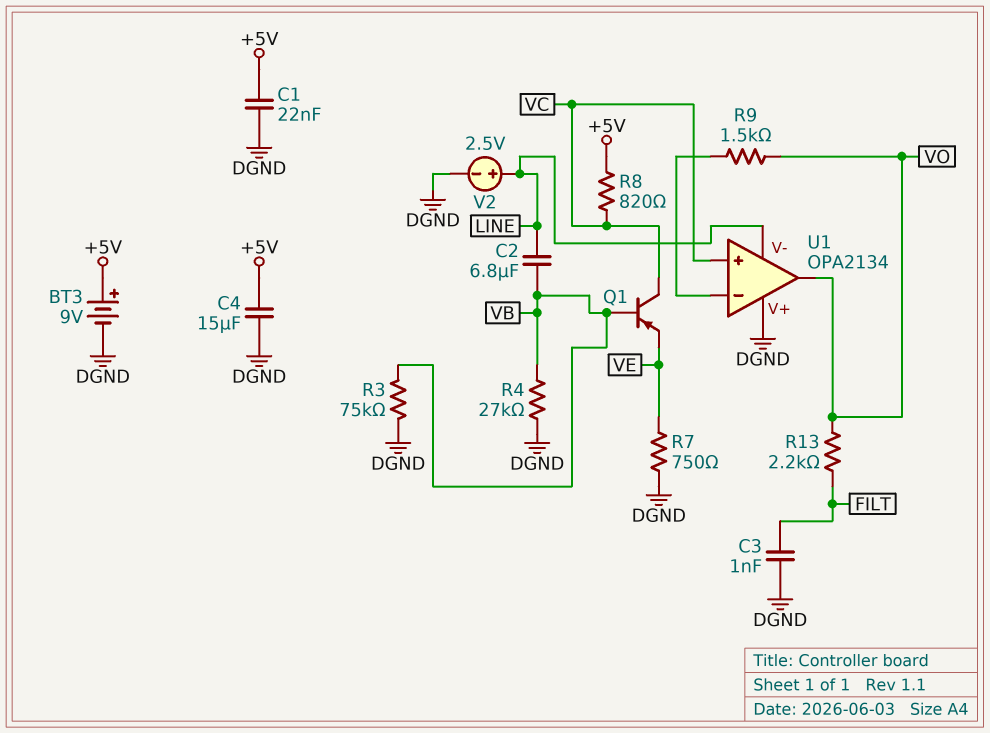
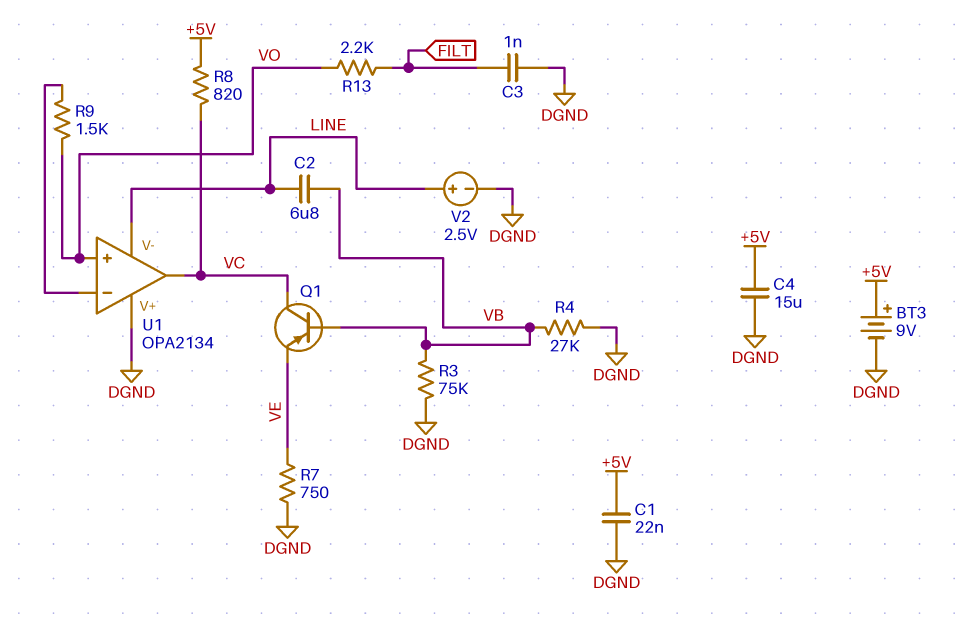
U1 pin in+: VC -> VO
U1 pin out: VO -> VC

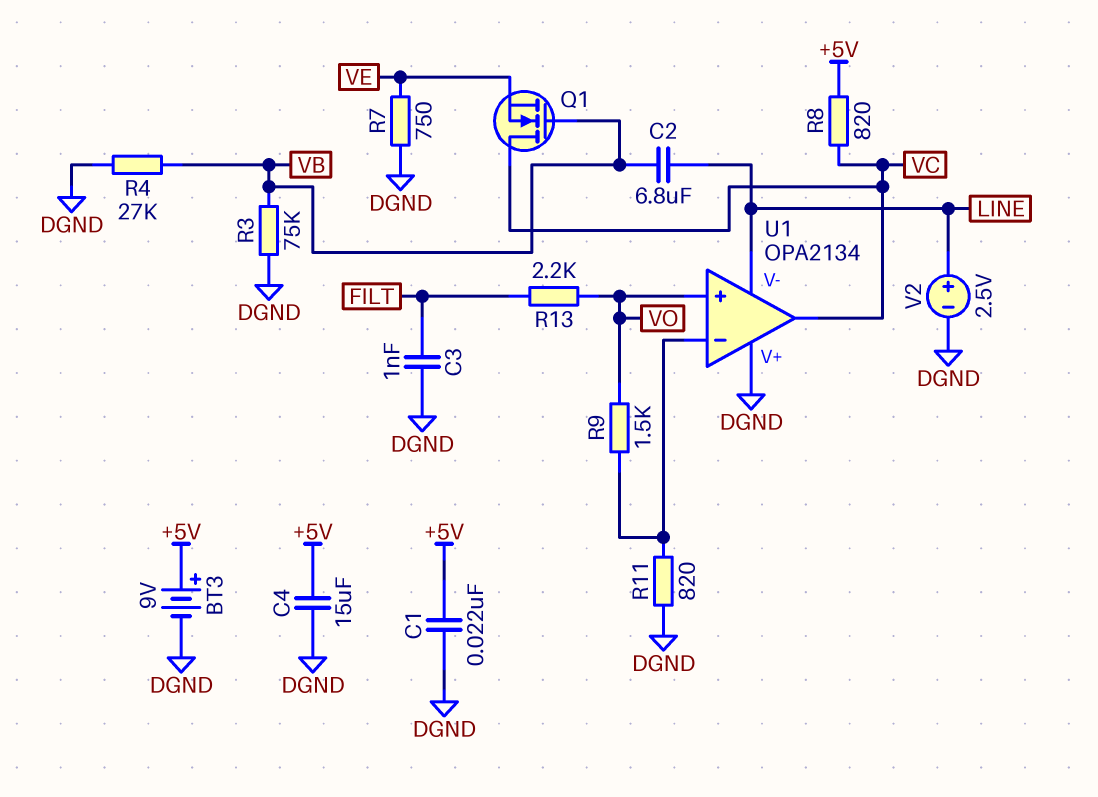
Q1: PNP (B VB, C VC, E VE) -> NMOS (G VB, D VC, S VE)
R11: none -> 820 (DGND, U1/in-)

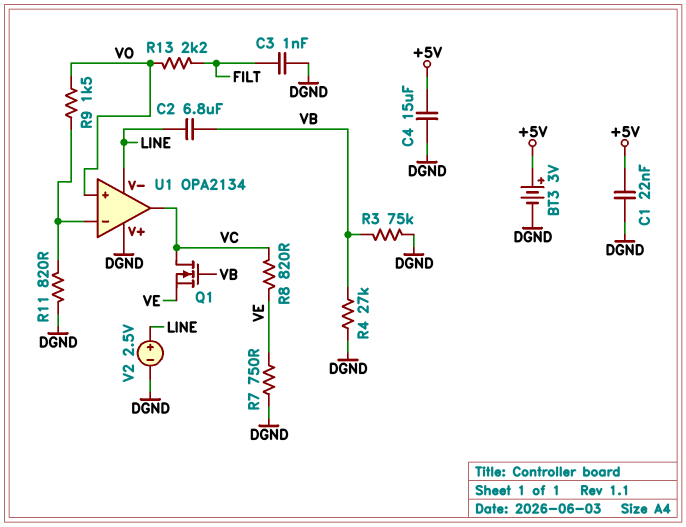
BT3: 9V (plus +5V, minus DGND) -> 3V (plus +5V, minus DGND)
R8: 820 (+5V, VC) -> 820 (VC, VE)

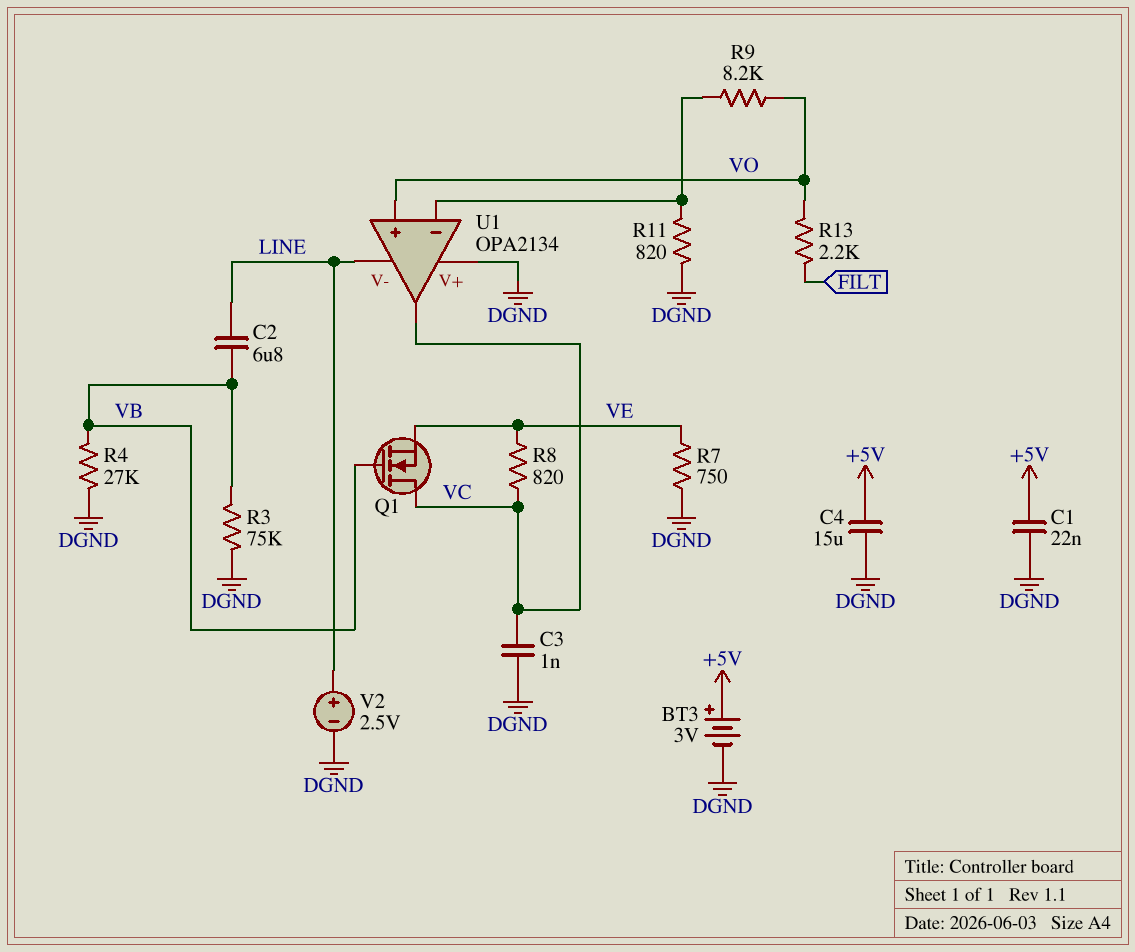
C3: 1nF (DGND, FILT) -> 1nF (DGND, VC)
R9: 1.5k (U1/in-, VO) -> 8.2k (U1/in-, VO)

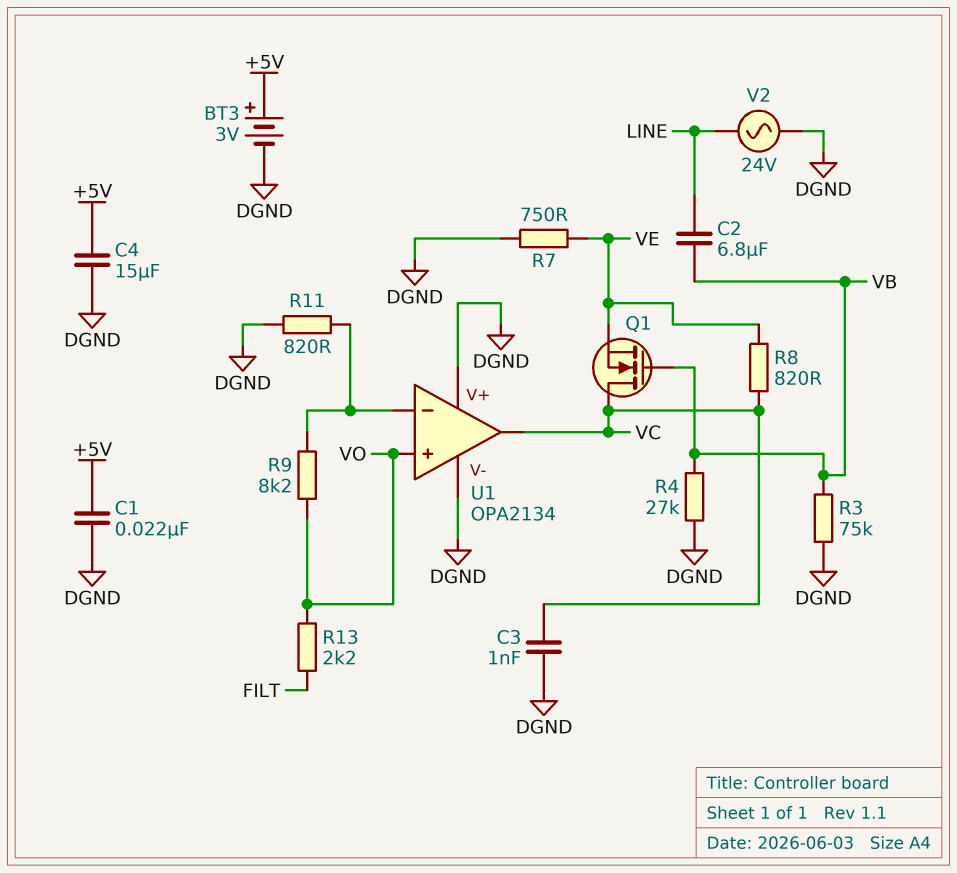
U1 pin V-: LINE -> DGND
V2: 2.5V (plus LINE, minus DGND) -> AC 24V (DGND, LINE)

